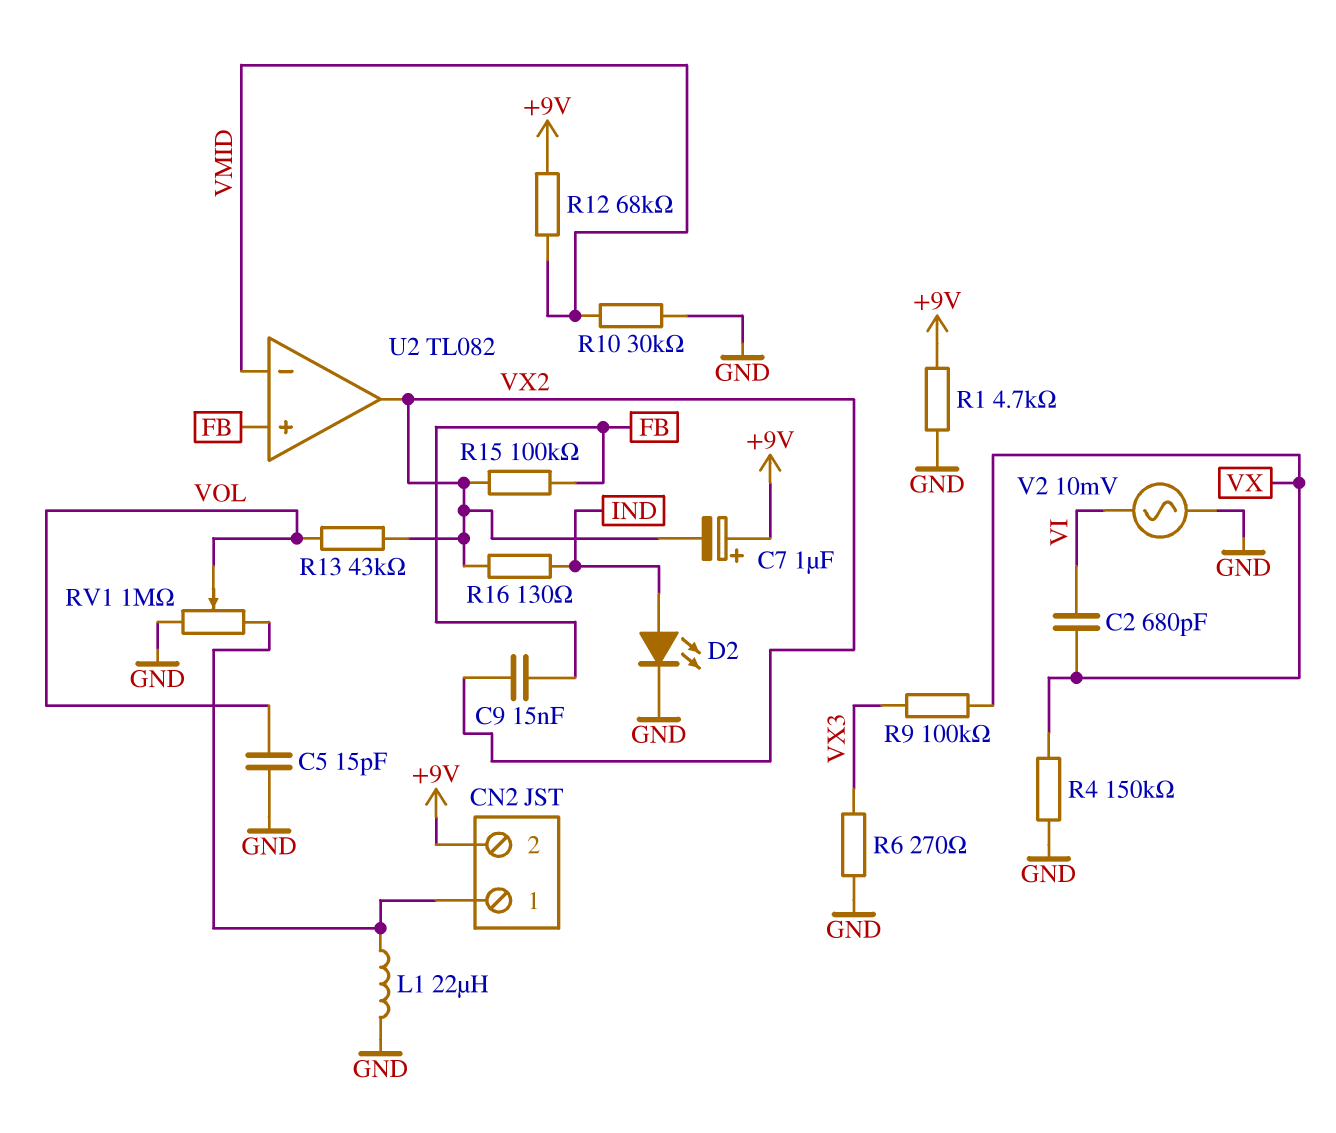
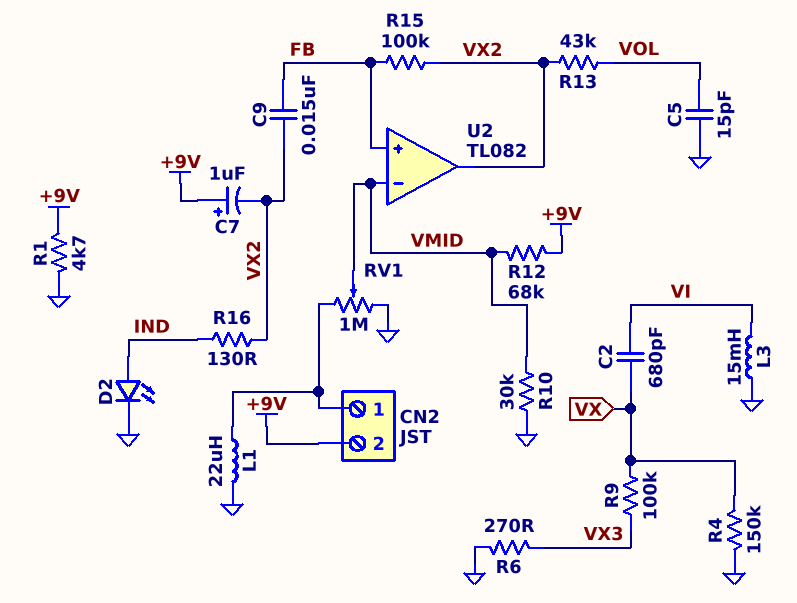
L3: none -> 15mH (GND, VI)
RV1: 1M (CN2/1, GND, wiper VOL) -> 1M (CN2/1, GND, wiper VMID)
V2: AC 10mV (GND, VI) -> none

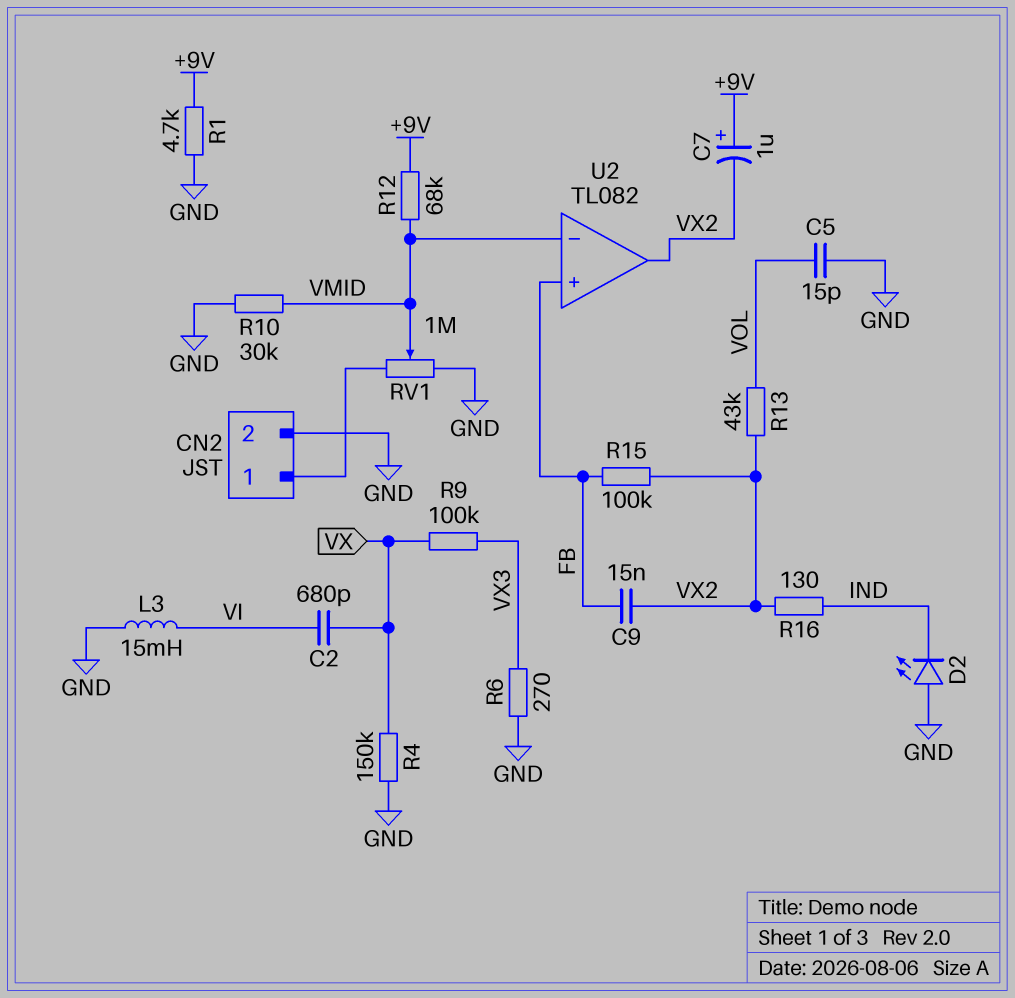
CN2 pin 2: +9V -> GND
D2: LED (A IND, K GND) -> LED (A GND, K IND)
L1: 22uH (CN2/1, GND) -> none

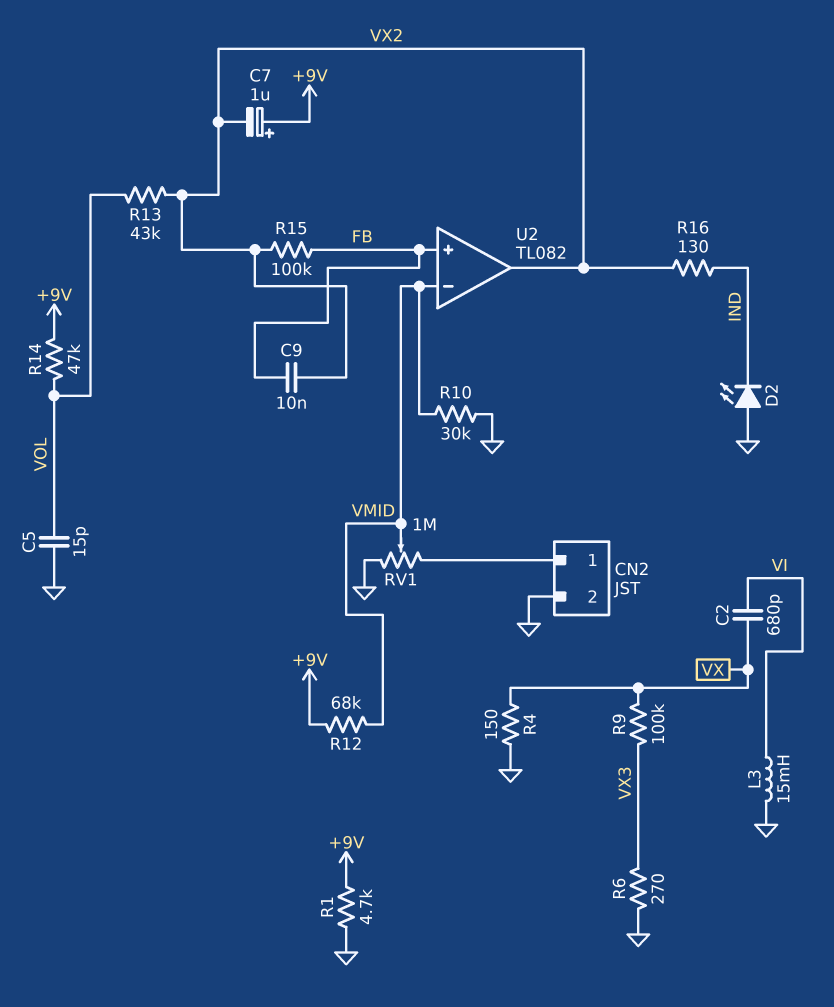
C9: 15nF (FB, VX2) -> 10nF (FB, VX2)
R4: 150k (GND, VX) -> 150 (GND, VX)
R14: none -> 47k (+9V, VOL)

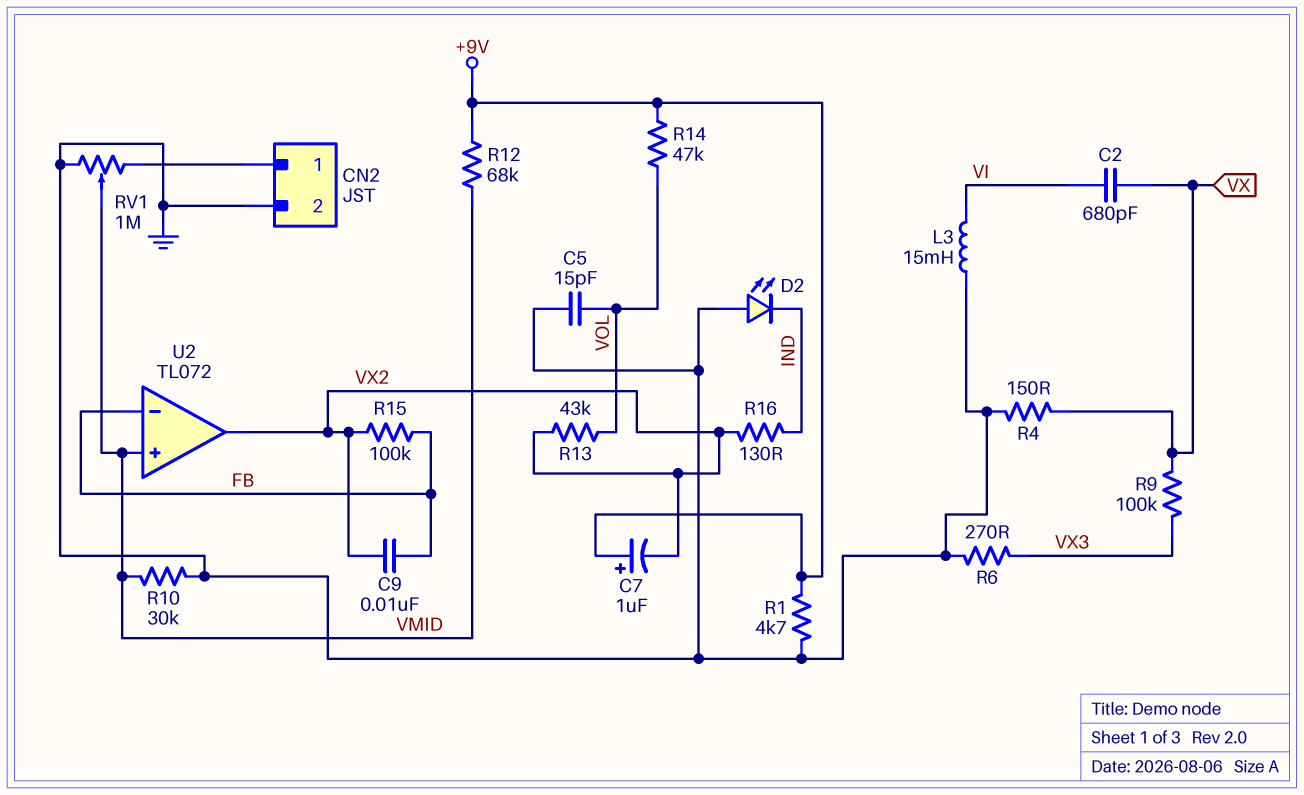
U2: TL082 -> TL072
U2 pin in+: FB -> VMID
U2 pin in-: VMID -> FB

